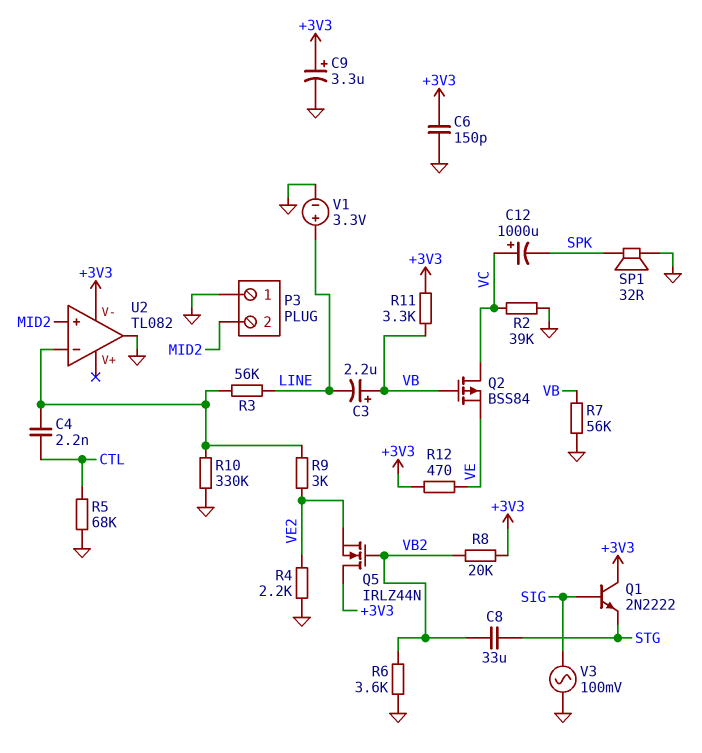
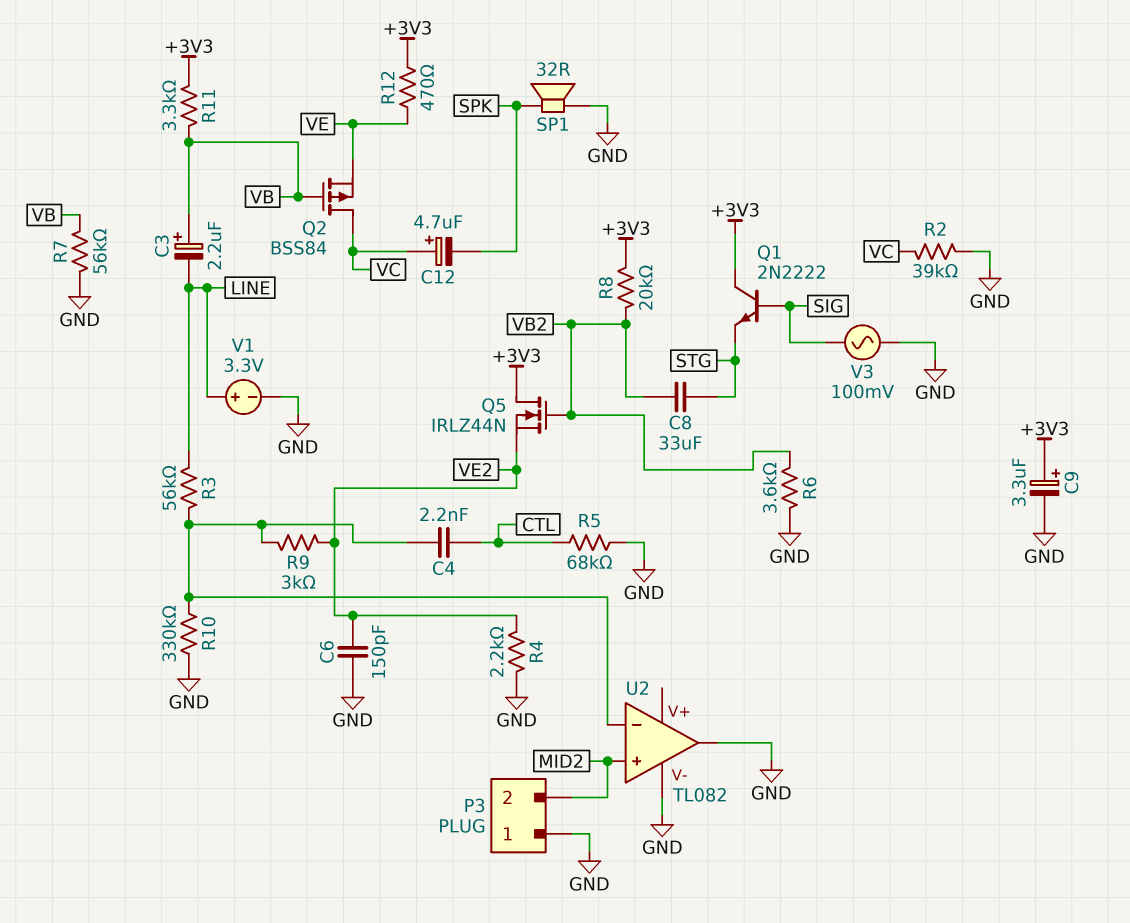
C6: 150pF (+3V3, GND) -> 150pF (GND, VE2)
C12: 1000uF (plus VC, minus SPK) -> 4.7uF (plus VC, minus SPK)
U2 pin V-: +3V3 -> GND

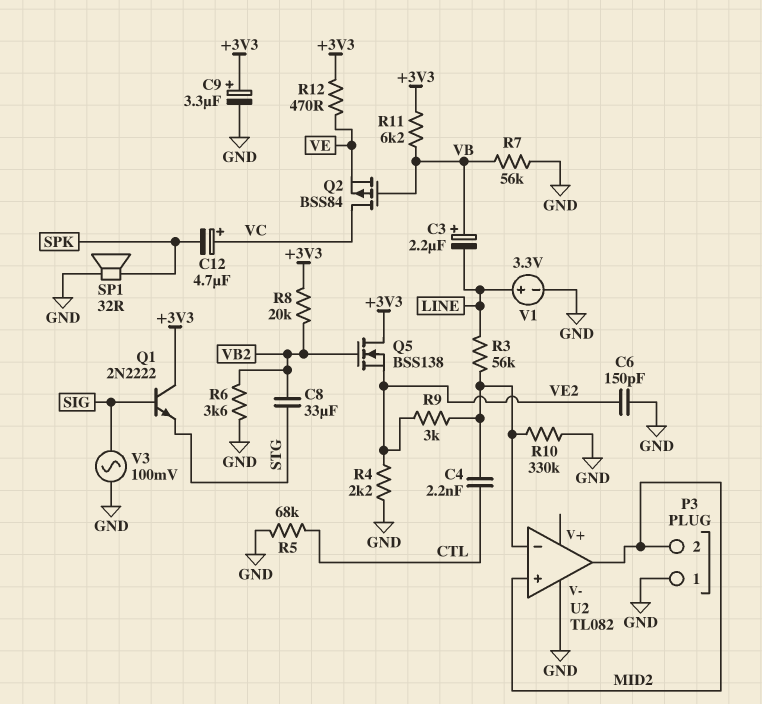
Q5: NMOS IRLZ44N (G VB2, D +3V3, S VE2) -> NMOS BSS138 (G VB2, D +3V3, S VE2)
R2: 39k (GND, VC) -> none
R11: 3.3k (+3V3, VB) -> 6.2k (+3V3, VB)
U2 pin out: GND -> MID2

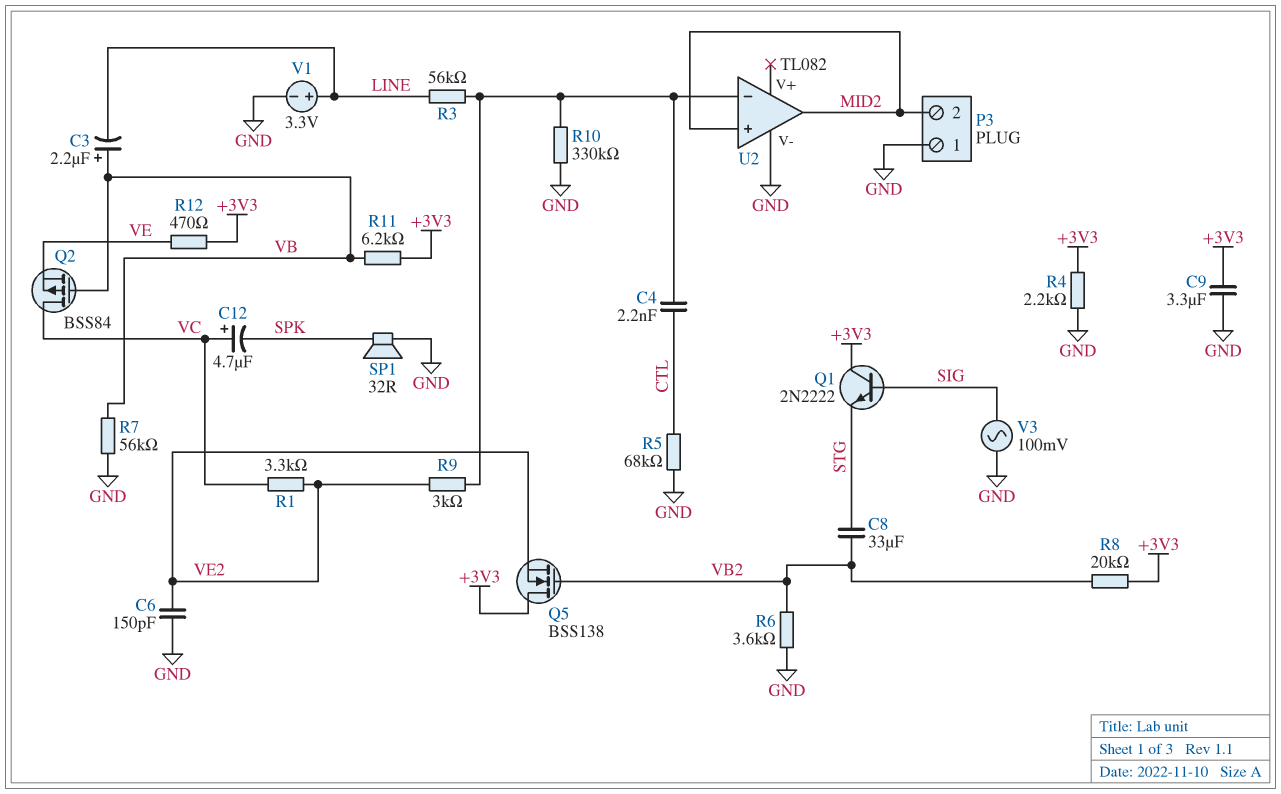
C9: 3.3uF (plus +3V3, minus GND) -> 3.3uF (+3V3, GND)
R1: none -> 3.3k (VC, VE2)
R4: 2.2k (GND, VE2) -> 2.2k (+3V3, GND)

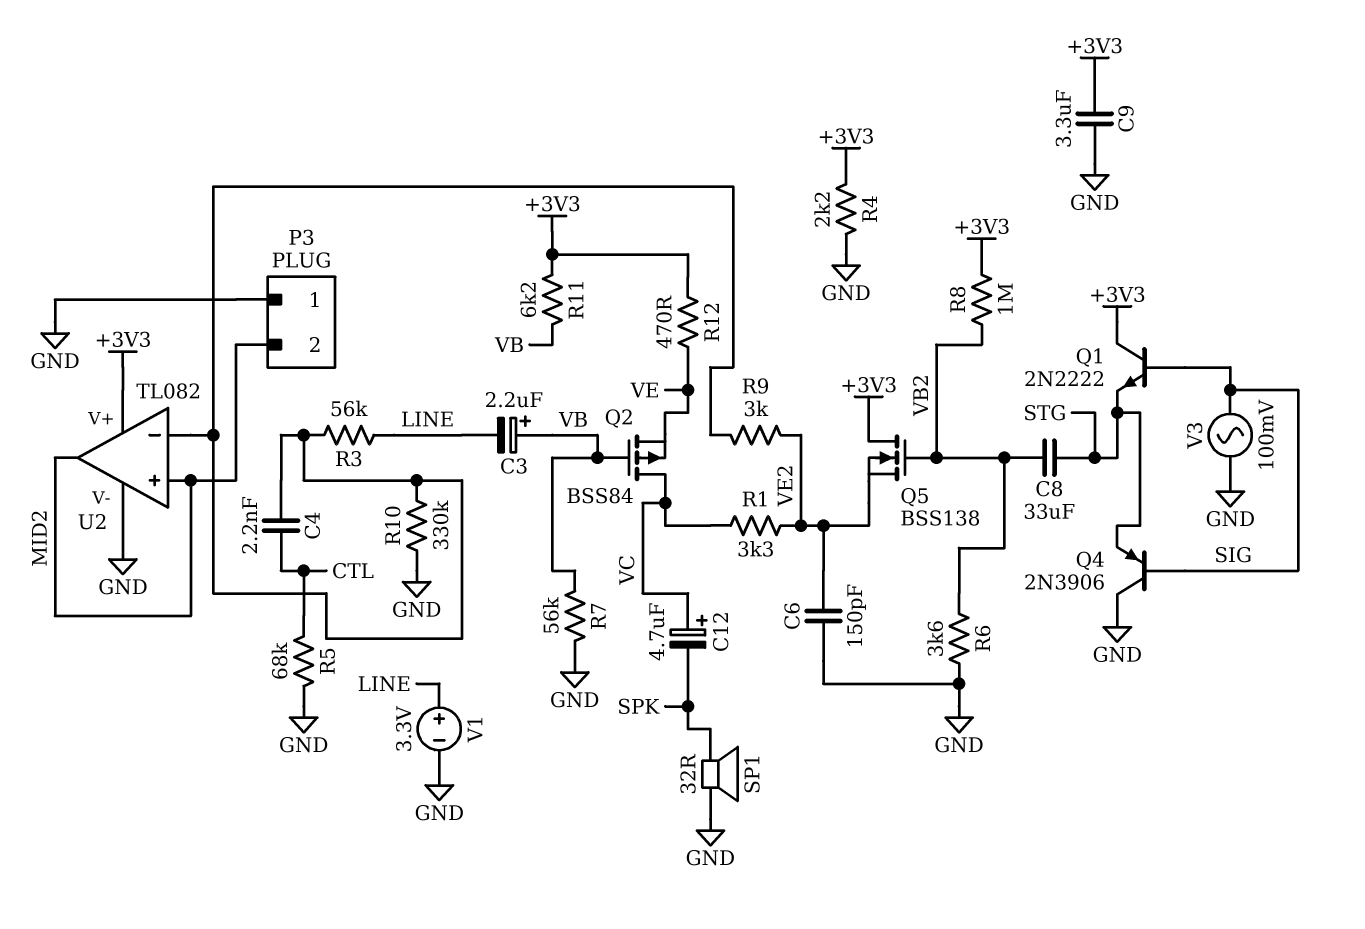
Q4: none -> PNP 2N3906 (B SIG, C GND, E STG)
R8: 20k (+3V3, VB2) -> 1M (+3V3, VB2)
U2 pin V+: none -> +3V3

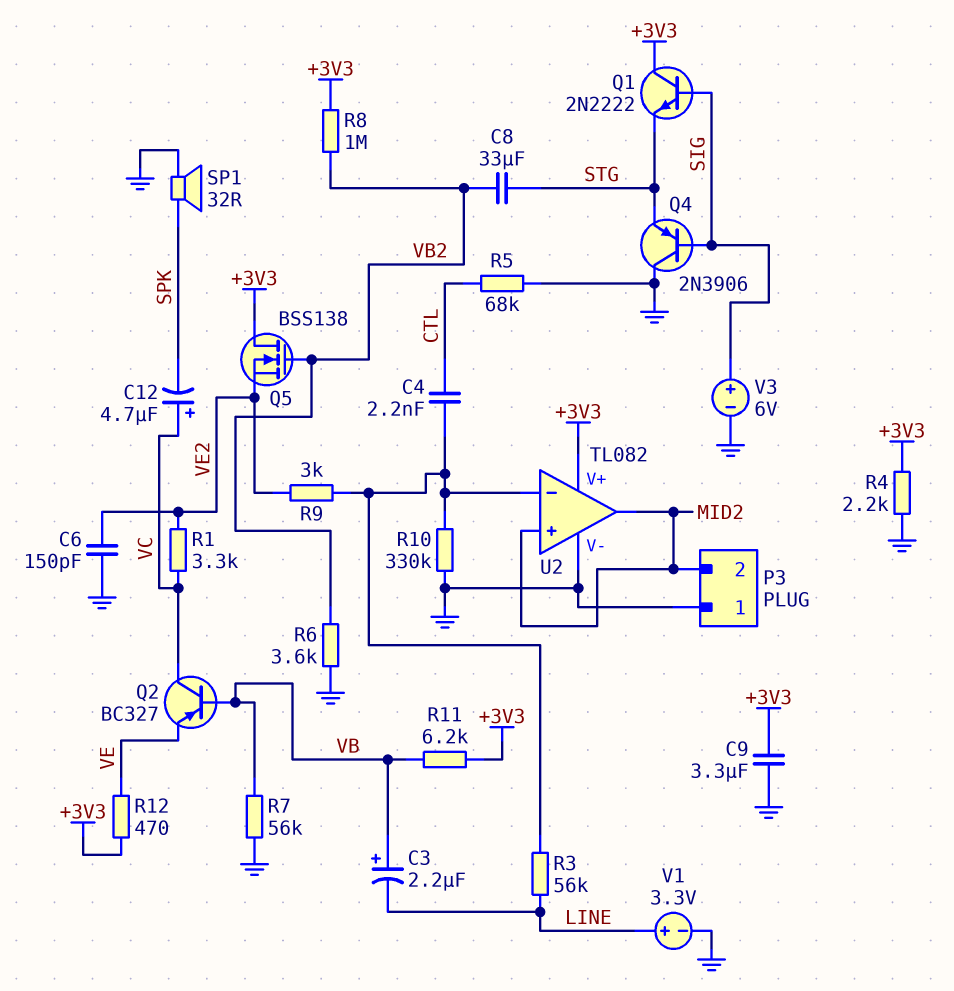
Q2: PMOS BSS84 (G VB, D VC, S VE) -> PNP BC327 (B VB, C VC, E VE)
V3: AC 100mV (GND, SIG) -> 6V (plus SIG, minus GND)

